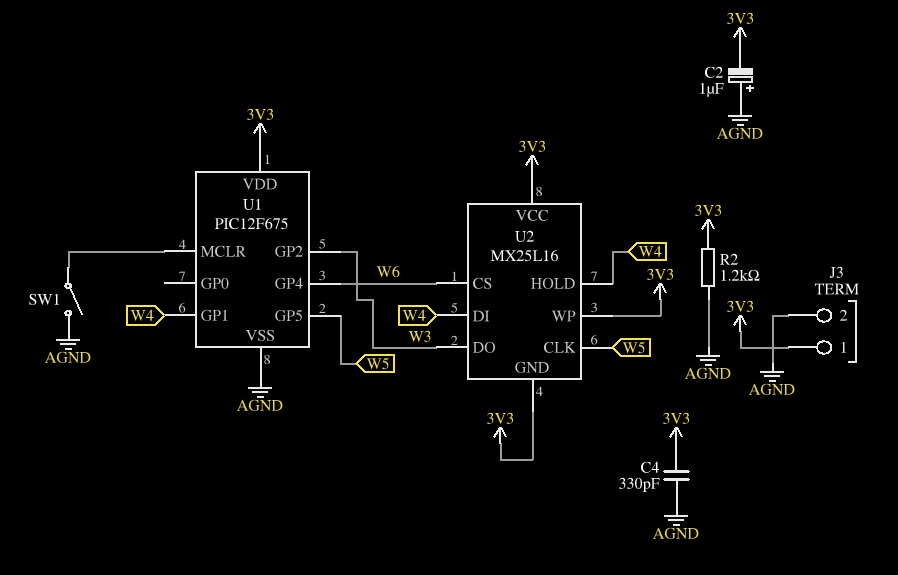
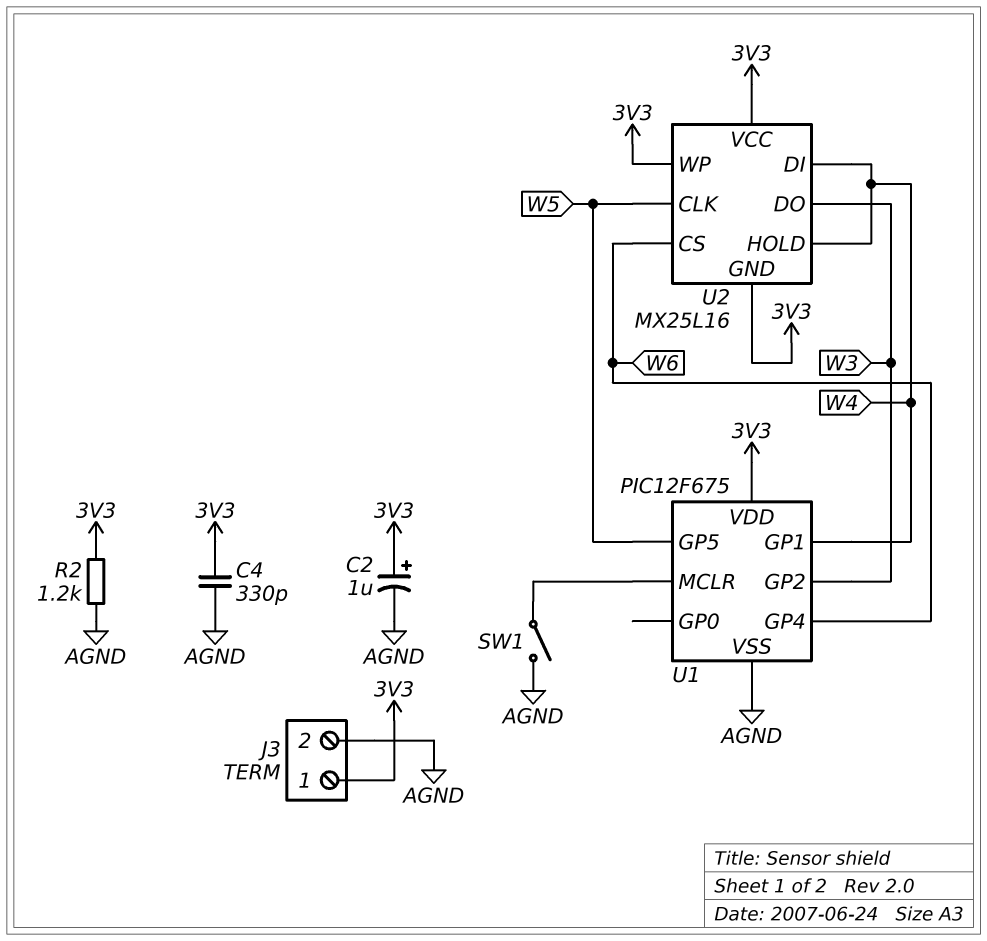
C2: 1uF (plus AGND, minus 3V3) -> 1uF (plus 3V3, minus AGND)

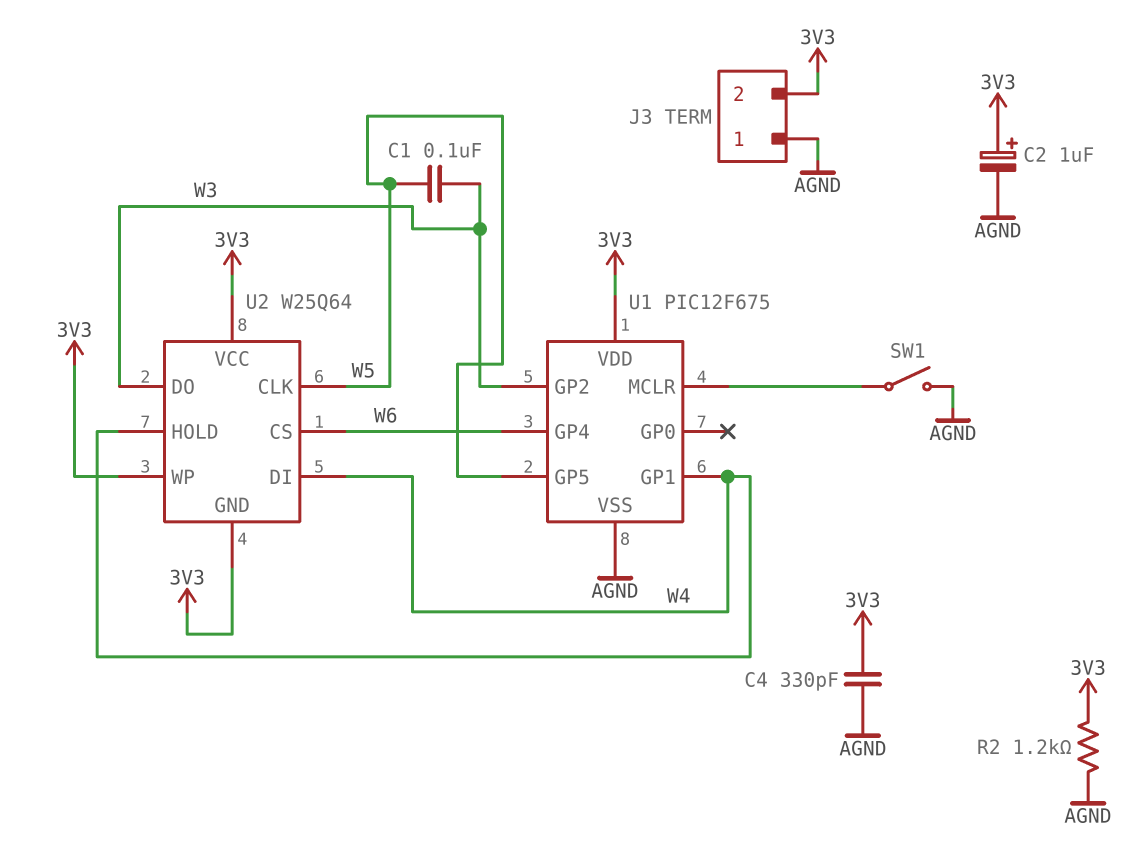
C1: none -> 100nF (W3, W5)
J3 pin 1: 3V3 -> AGND
J3 pin 2: AGND -> 3V3
U2: MX25L16 -> W25Q64

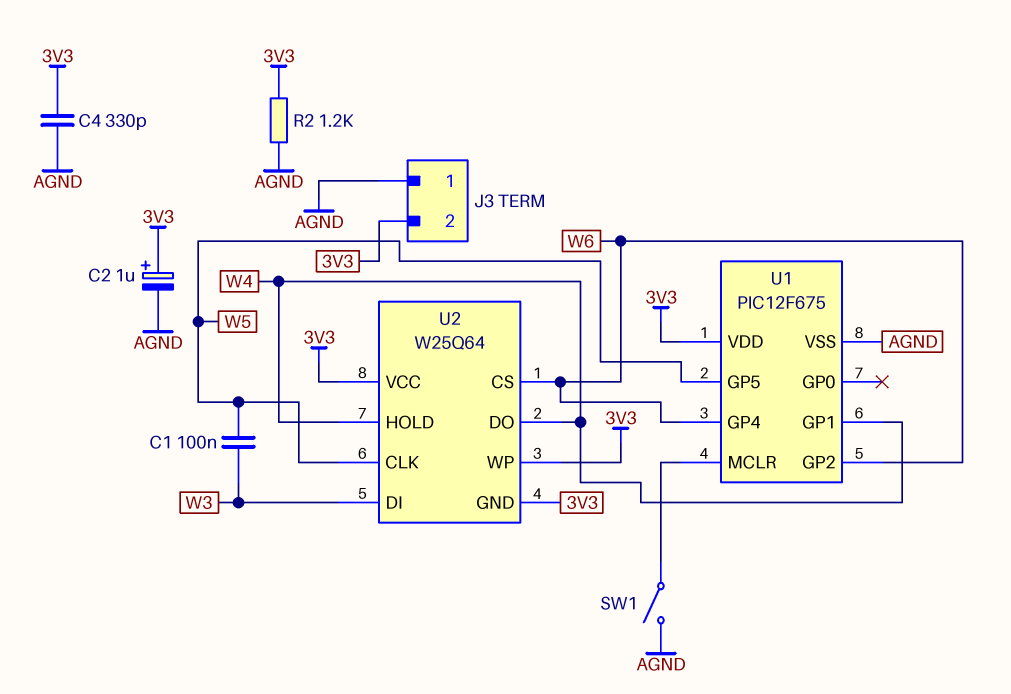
U1 pin GP2: W3 -> W6
U2 pin DI: W4 -> W3
U2 pin DO: W3 -> W4

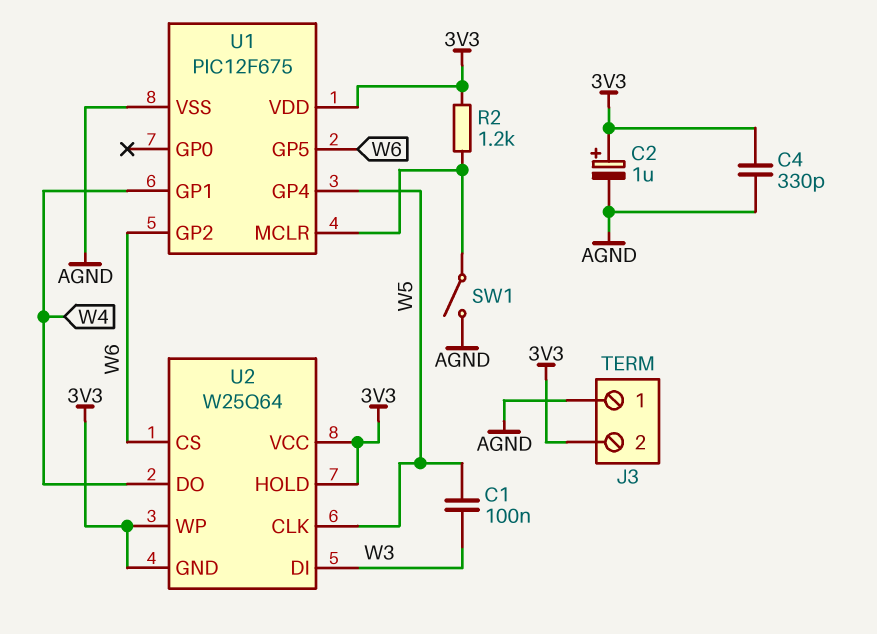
R2: 1.2k (3V3, AGND) -> 1.2k (3V3, U1/MCLR)
U1 pin GP4: W6 -> W5
U1 pin GP5: W5 -> W6
U2 pin HOLD: W4 -> 3V3

